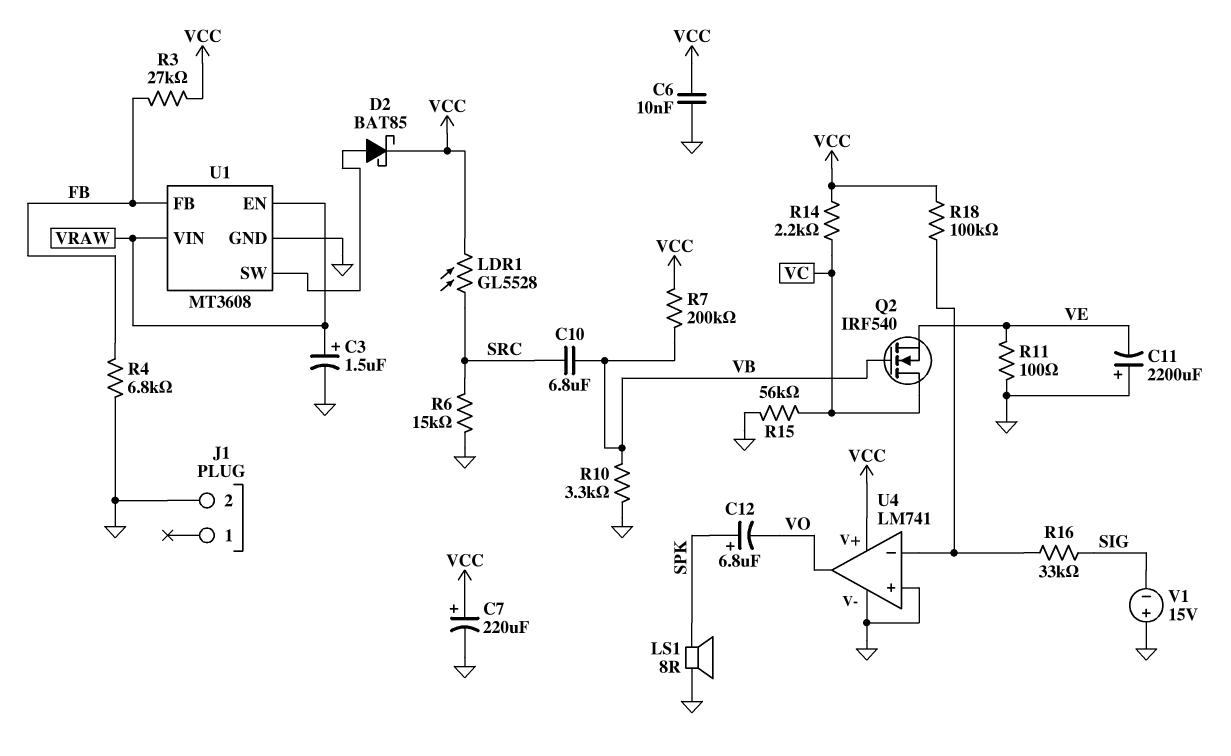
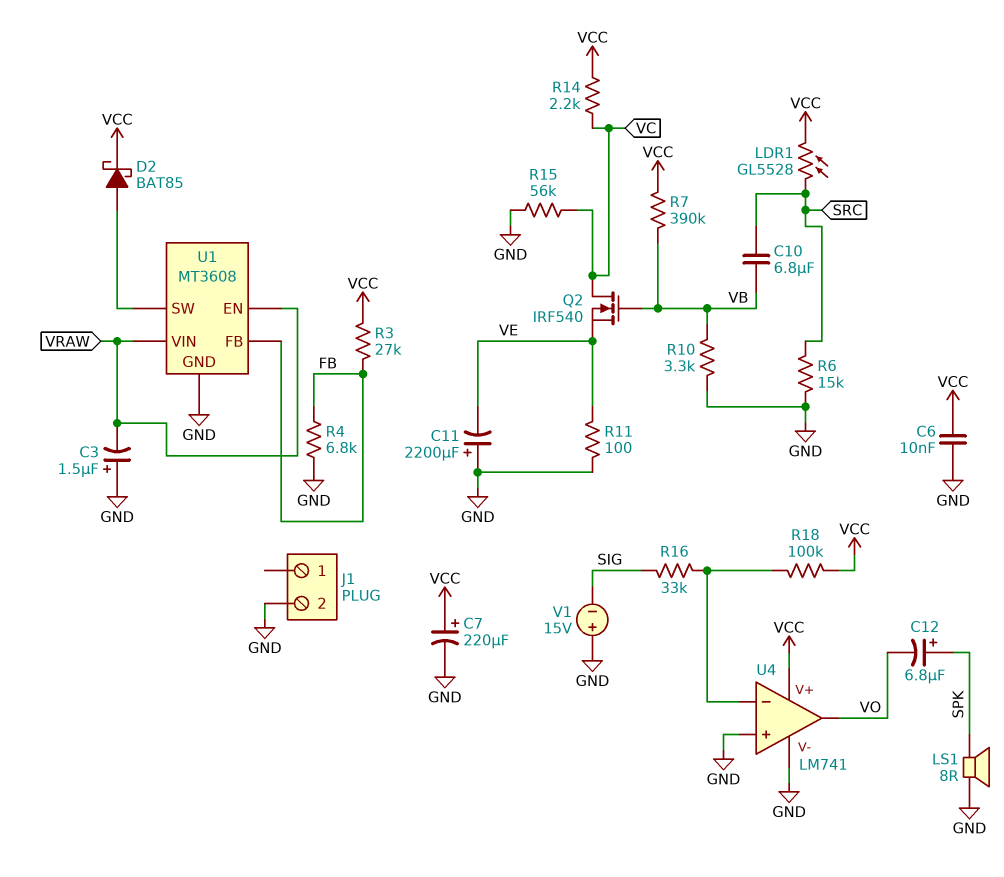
C3: 1.5uF (plus VRAW, minus GND) -> 1.5uF (plus GND, minus VRAW)
R7: 200k (VB, VCC) -> 390k (VB, VCC)

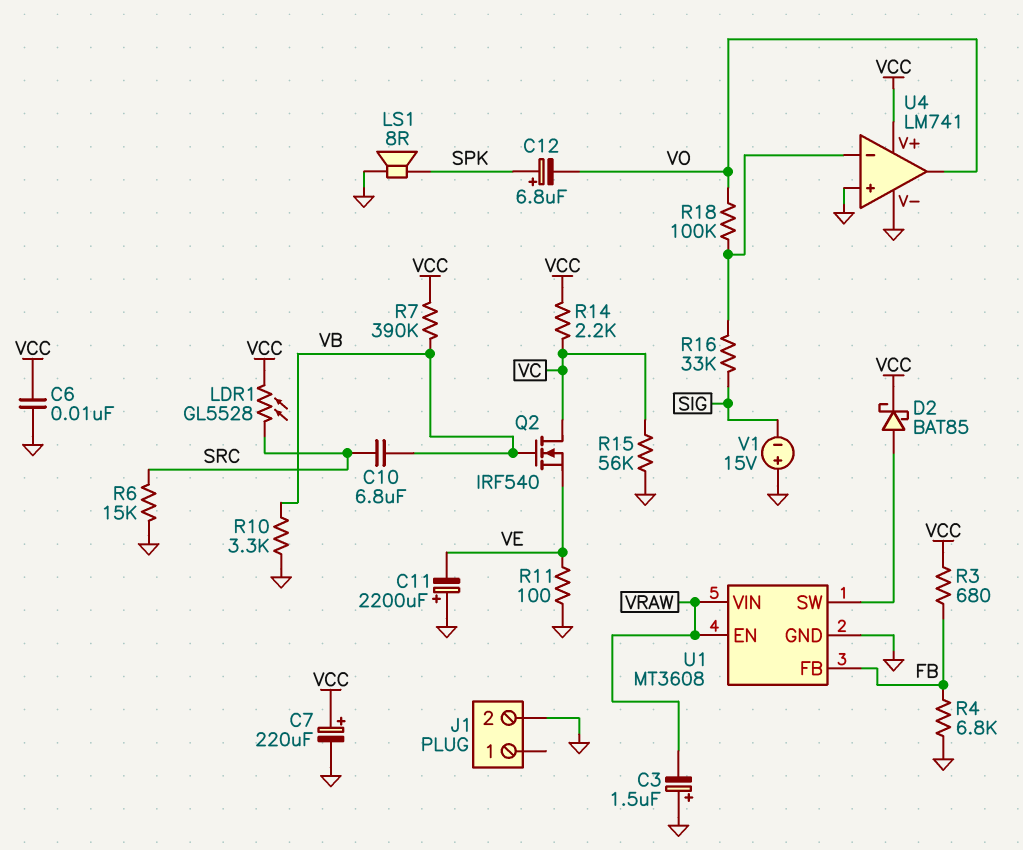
R3: 27k (FB, VCC) -> 680 (FB, VCC)
R18: 100k (U4/in-, VCC) -> 100k (U4/in-, VO)

